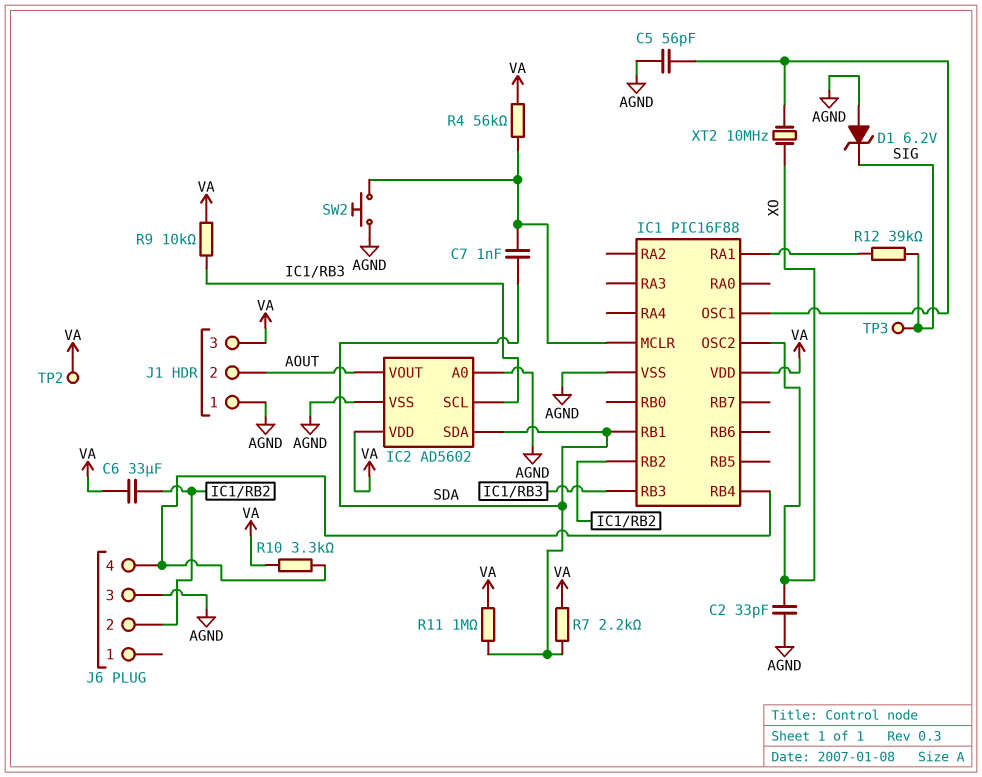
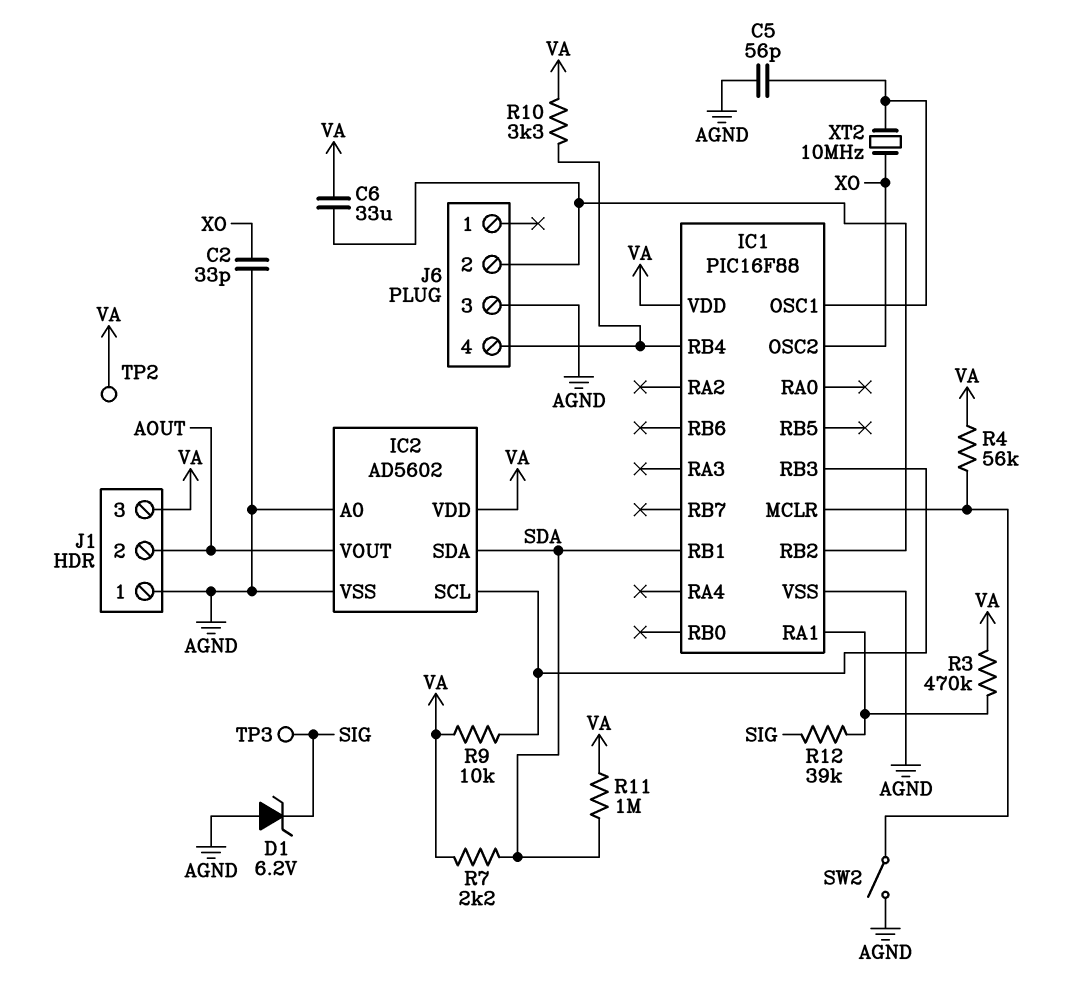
C7: 1nF (IC1/MCLR, SDA) -> none
R3: none -> 470k (IC1/RA1, VA)
SW2: button (AGND, IC1/MCLR) -> switch (AGND, IC1/MCLR)

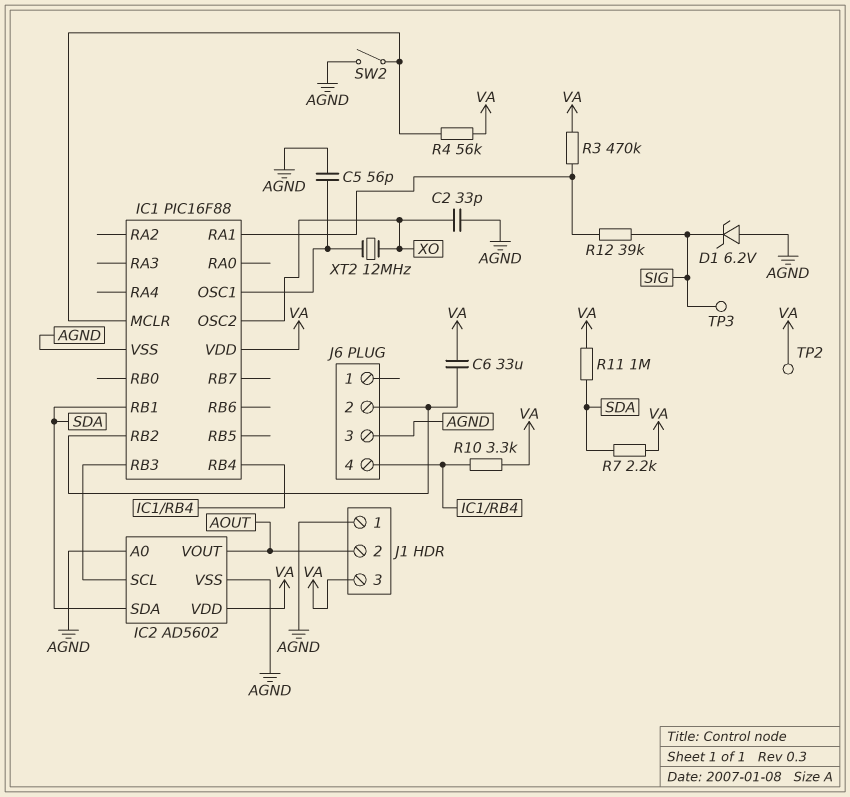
R9: 10k (IC1/RB3, VA) -> none
XT2: 10MHz (IC1/OSC1, XO) -> 12MHz (IC1/OSC1, XO)

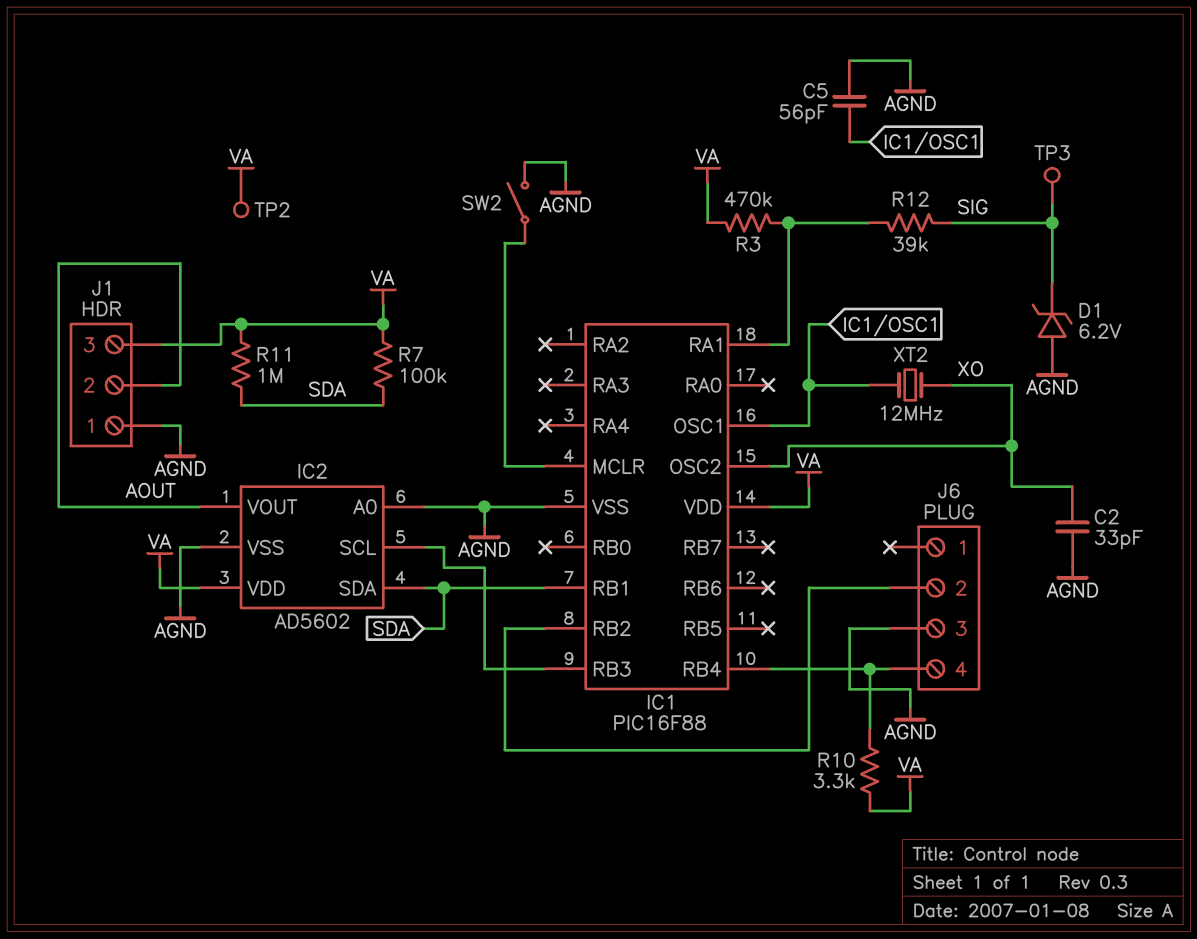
C6: 33uF (IC1/RB2, VA) -> none
R4: 56k (IC1/MCLR, VA) -> none
R7: 2.2k (SDA, VA) -> 100k (SDA, VA)

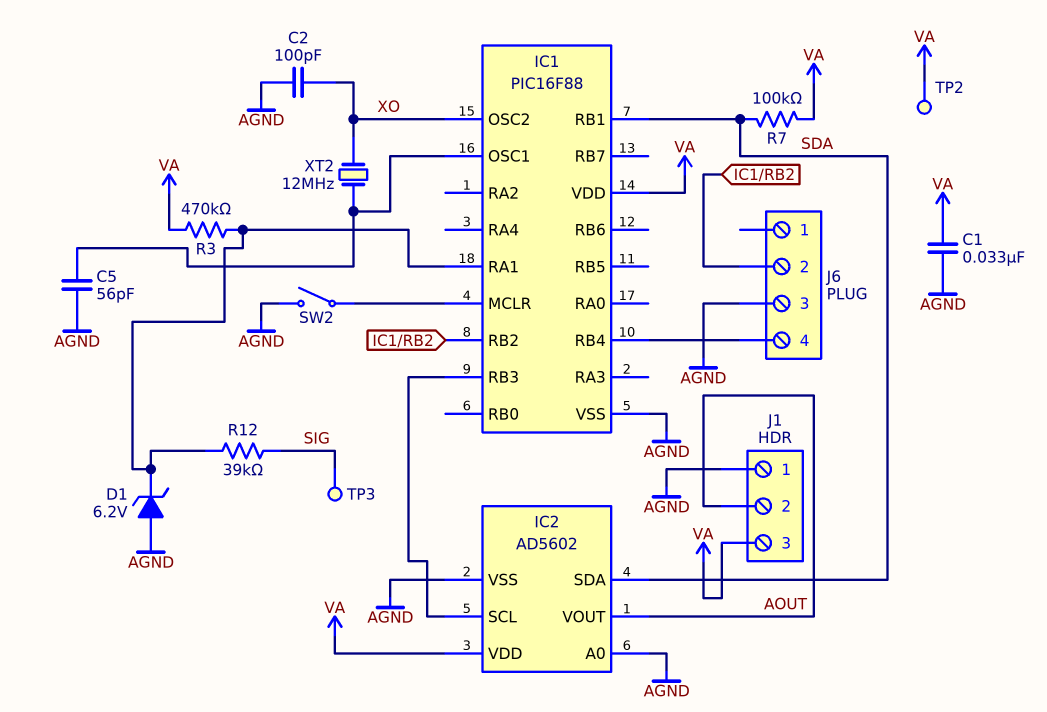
C1: none -> 33nF (AGND, VA)
C2: 33pF (AGND, XO) -> 100pF (AGND, XO)
D1: zener 6.2V (A AGND, K SIG) -> zener 6.2V (A AGND, K IC1/RA1)
R10: 3.3k (IC1/RB4, VA) -> none
R11: 1M (SDA, VA) -> none

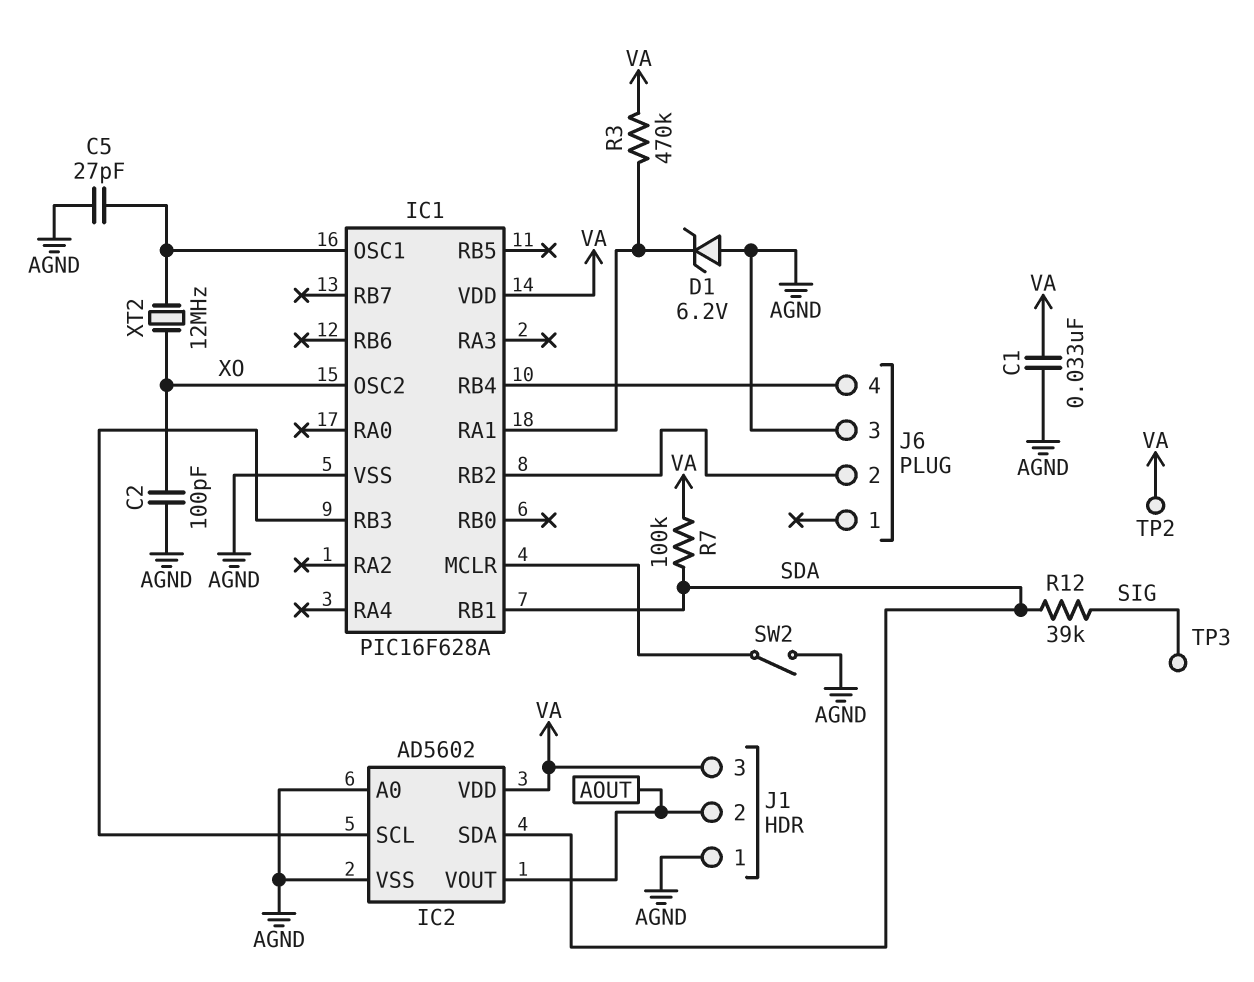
C5: 56pF (AGND, IC1/OSC1) -> 27pF (AGND, IC1/OSC1)
IC1: PIC16F88 -> PIC16F628A
R12: 39k (IC1/RA1, SIG) -> 39k (SDA, SIG)

